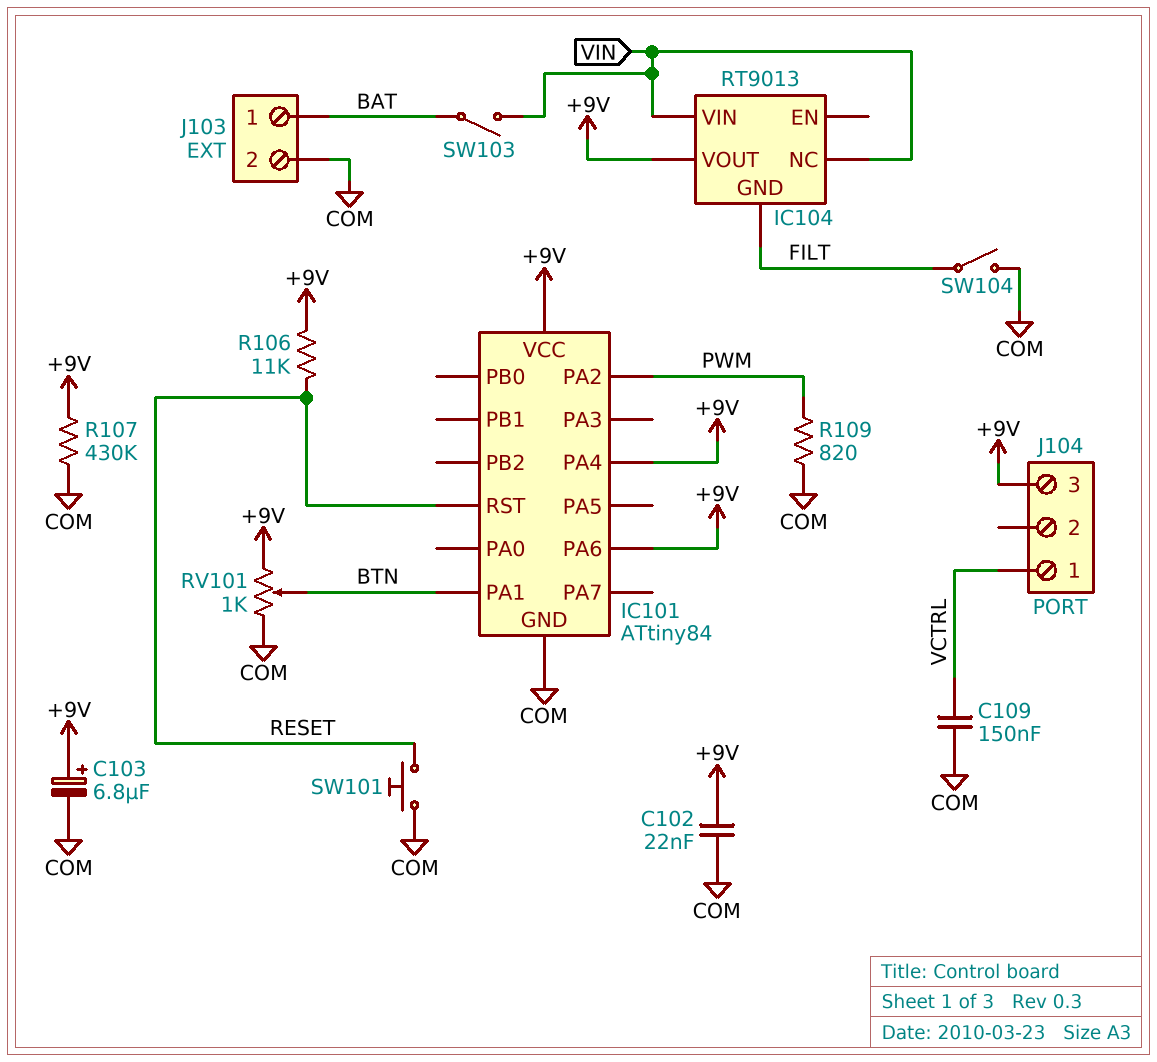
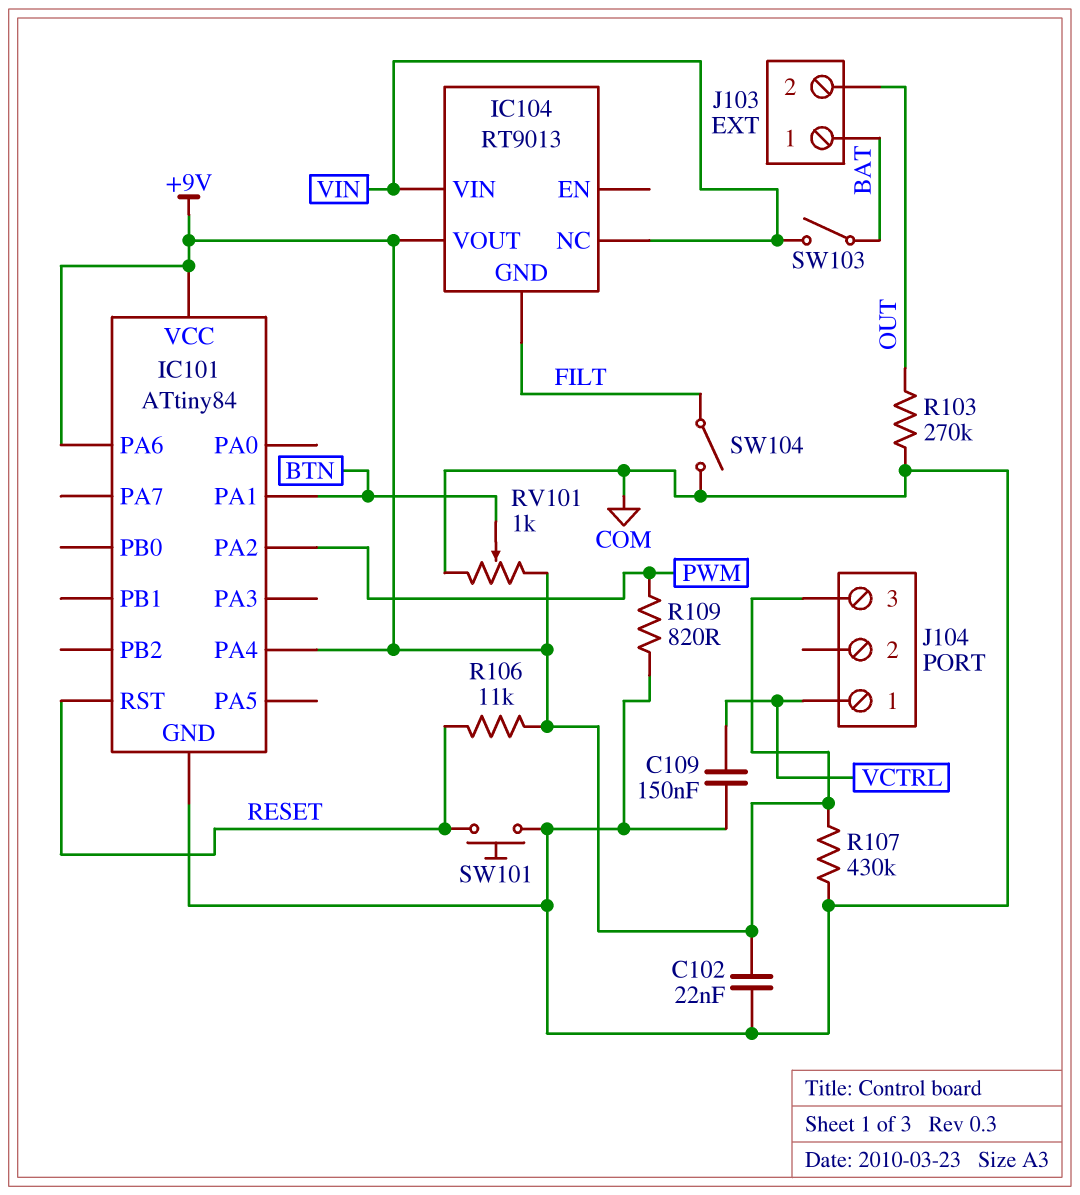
C103: 6.8uF (plus +9V, minus COM) -> none
J103 pin 2: COM -> OUT
R103: none -> 270k (COM, OUT)

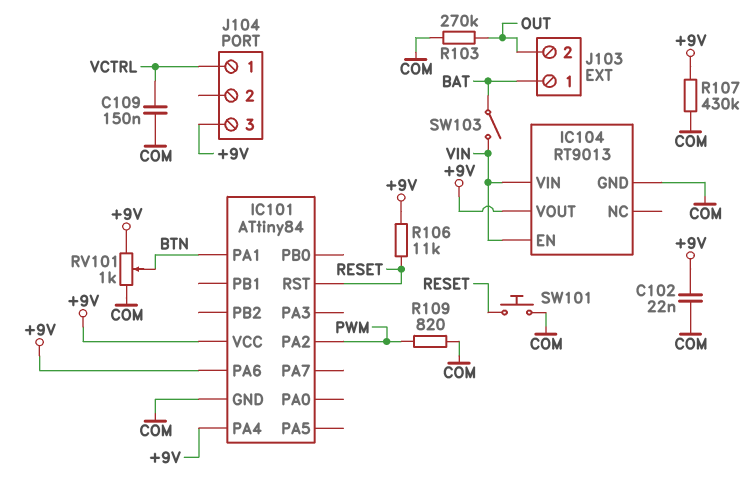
IC104 pin EN: none -> VIN
IC104 pin GND: FILT -> COM
IC104 pin NC: VIN -> none
SW104: switch (COM, FILT) -> none

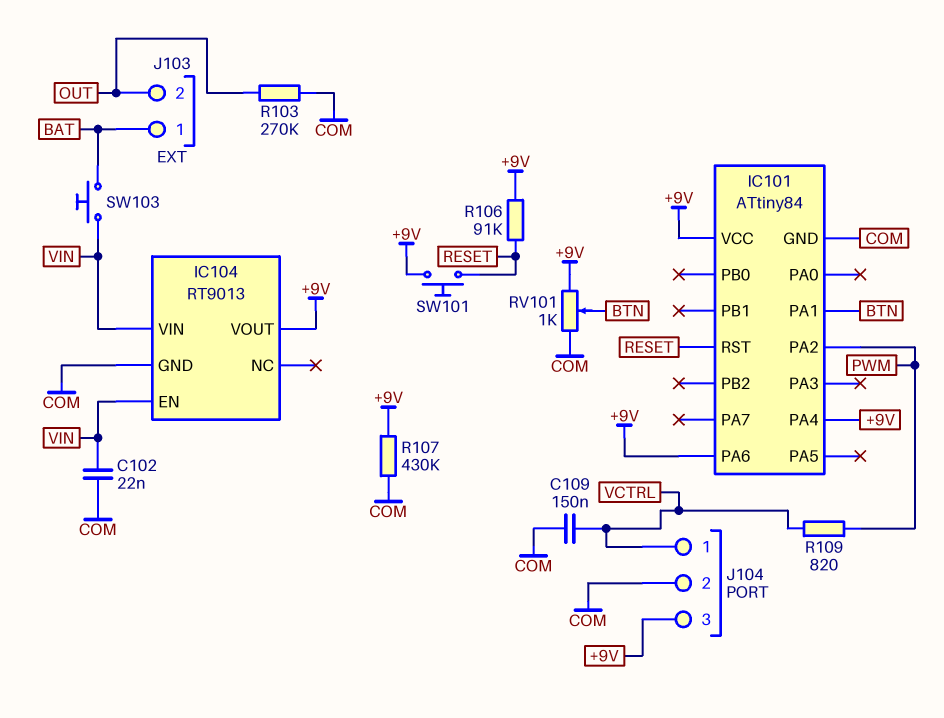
C102: 22nF (+9V, COM) -> 22nF (COM, VIN)
J104 pin 2: none -> COM
R106: 11k (+9V, RESET) -> 91k (+9V, RESET)
R109: 820 (COM, PWM) -> 820 (PWM, VCTRL)
SW101: button (COM, RESET) -> button (+9V, RESET)
SW103: switch (BAT, VIN) -> button (BAT, VIN)

